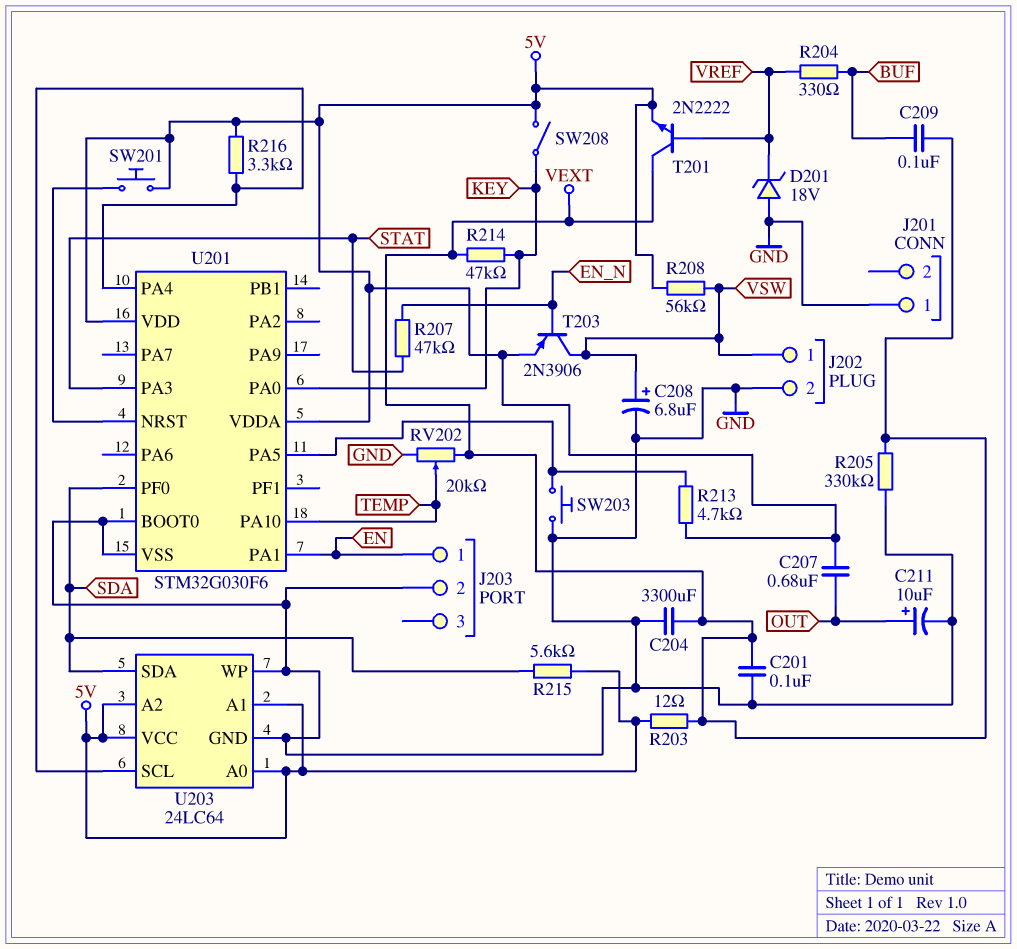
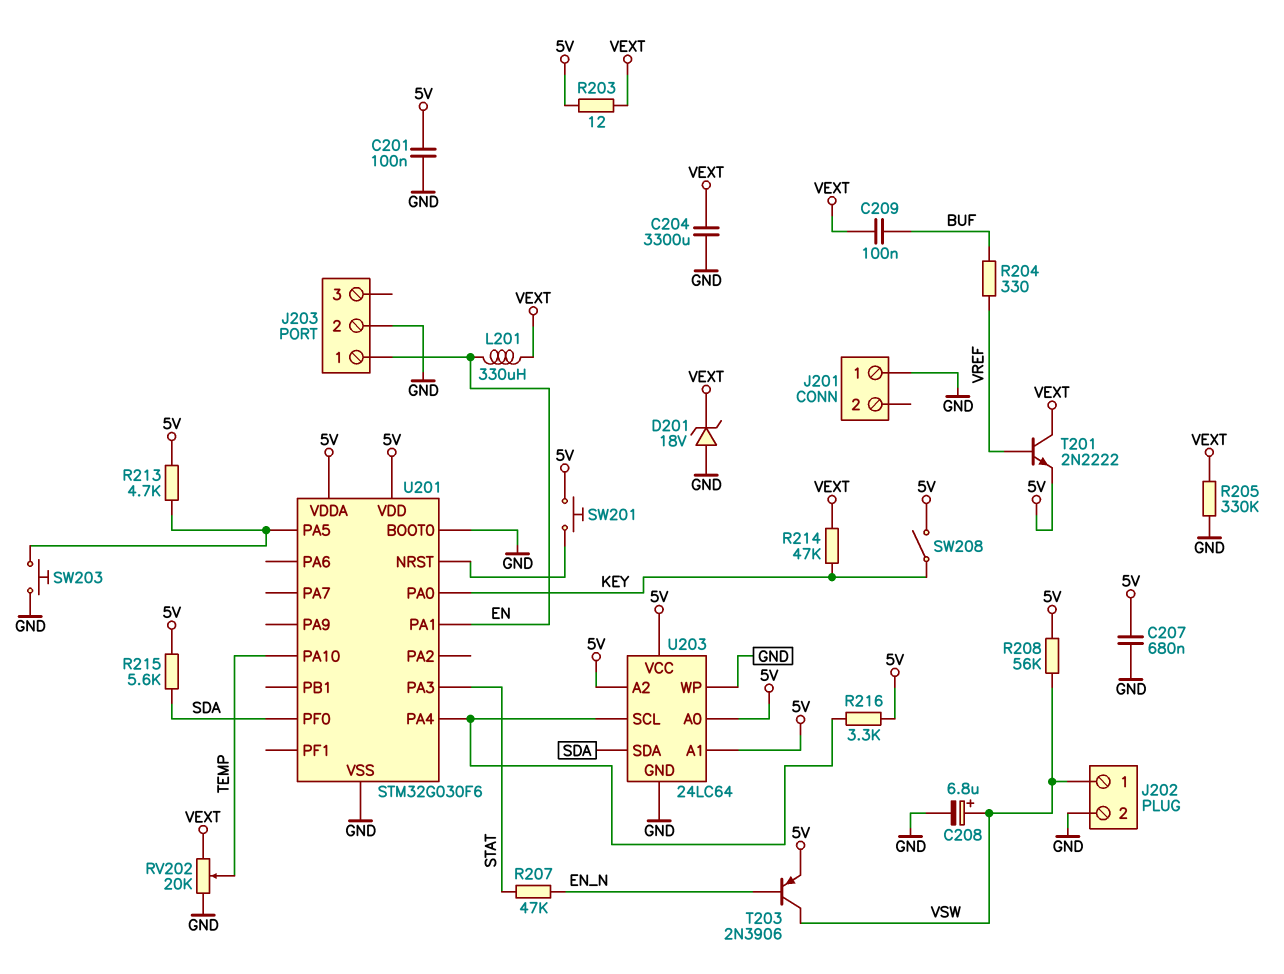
C201: 100nF (GND, VEXT) -> 100nF (5V, GND)
C207: 680nF (5V, OUT) -> 680nF (5V, GND)
C211: 10uF (plus OUT, minus GND) -> none
D201: zener 18V (A GND, K VREF) -> zener 18V (A GND, K VEXT)
L201: none -> 330uH (EN, VEXT)

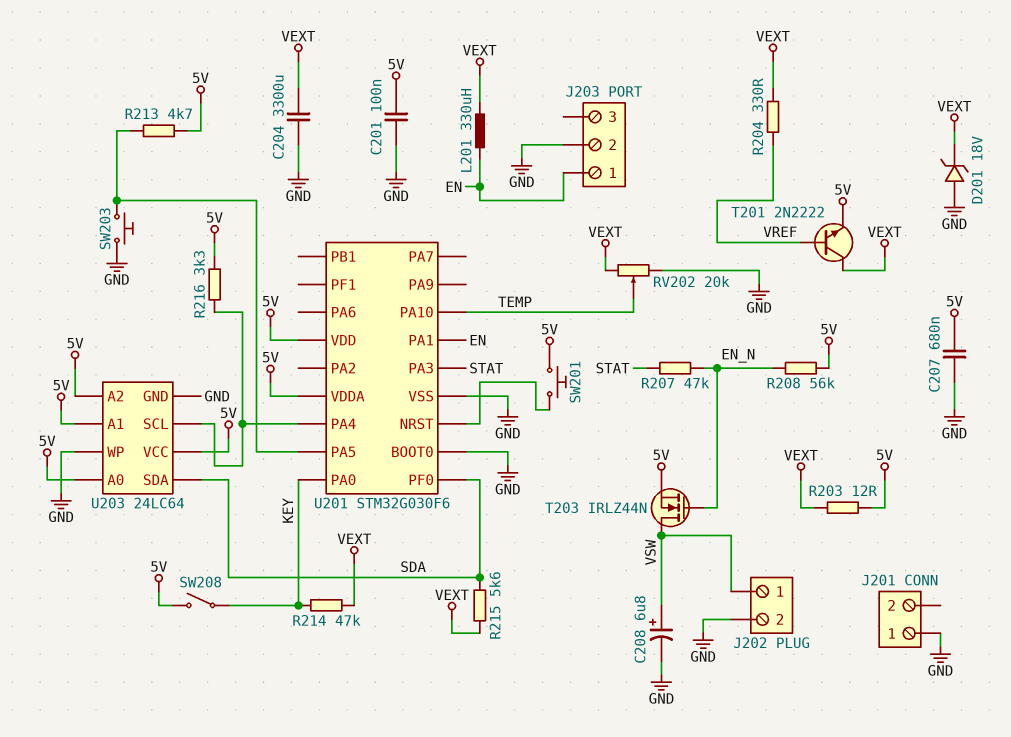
C209: 100nF (BUF, VEXT) -> none
R204: 330 (BUF, VREF) -> 330 (VEXT, VREF)
R205: 330k (GND, VEXT) -> none
R208: 56k (5V, VSW) -> 56k (5V, EN_N)
R215: 5.6k (5V, SDA) -> 5.6k (SDA, VEXT)
T203: PNP 2N3906 (B EN_N, C VSW, E 5V) -> NMOS IRLZ44N (G EN_N, D VSW, S 5V)

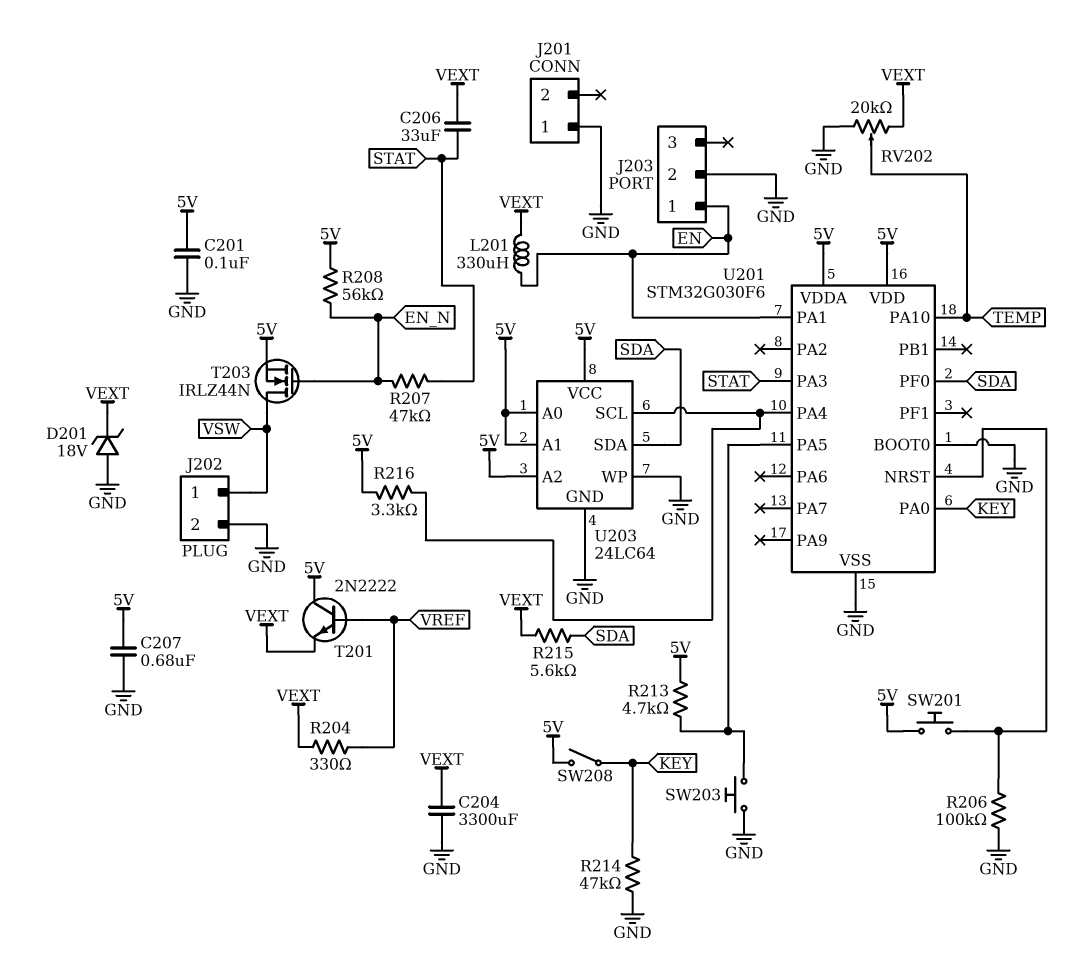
C206: none -> 33uF (STAT, VEXT)
C208: 6.8uF (plus VSW, minus GND) -> none
R203: 12 (5V, VEXT) -> none
R206: none -> 100k (GND, U201/NRST)
R214: 47k (KEY, VEXT) -> 47k (GND, KEY)
T201: NPN 2N2222 (B VREF, C VEXT, E 5V) -> NPN 2N2222 (B VREF, C 5V, E VEXT)

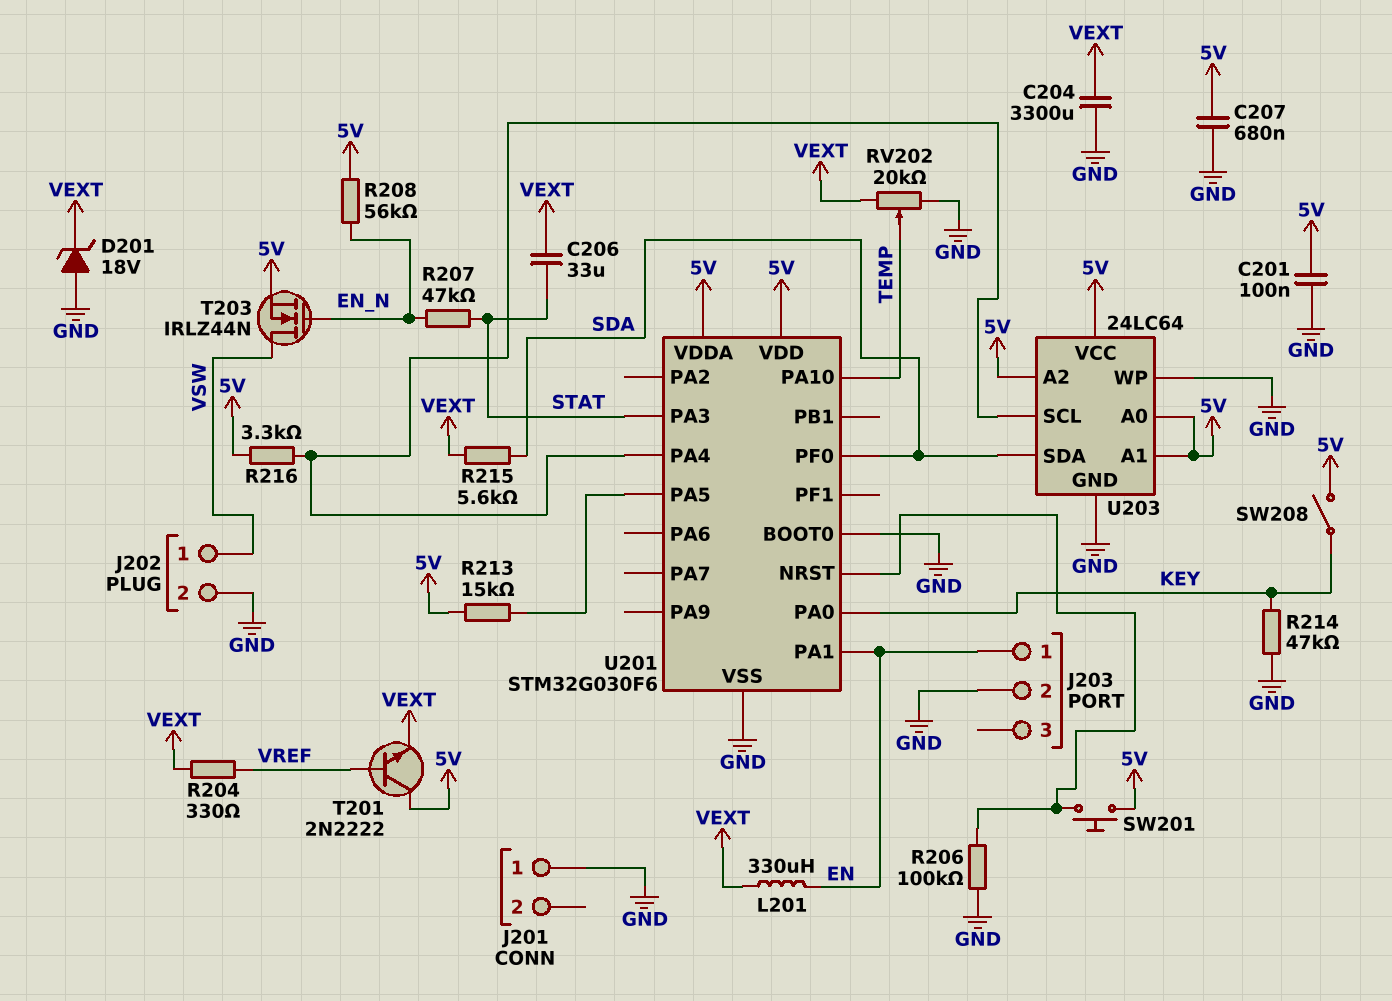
R213: 4.7k (5V, U201/PA5) -> 15k (5V, U201/PA5)
SW203: button (GND, U201/PA5) -> none

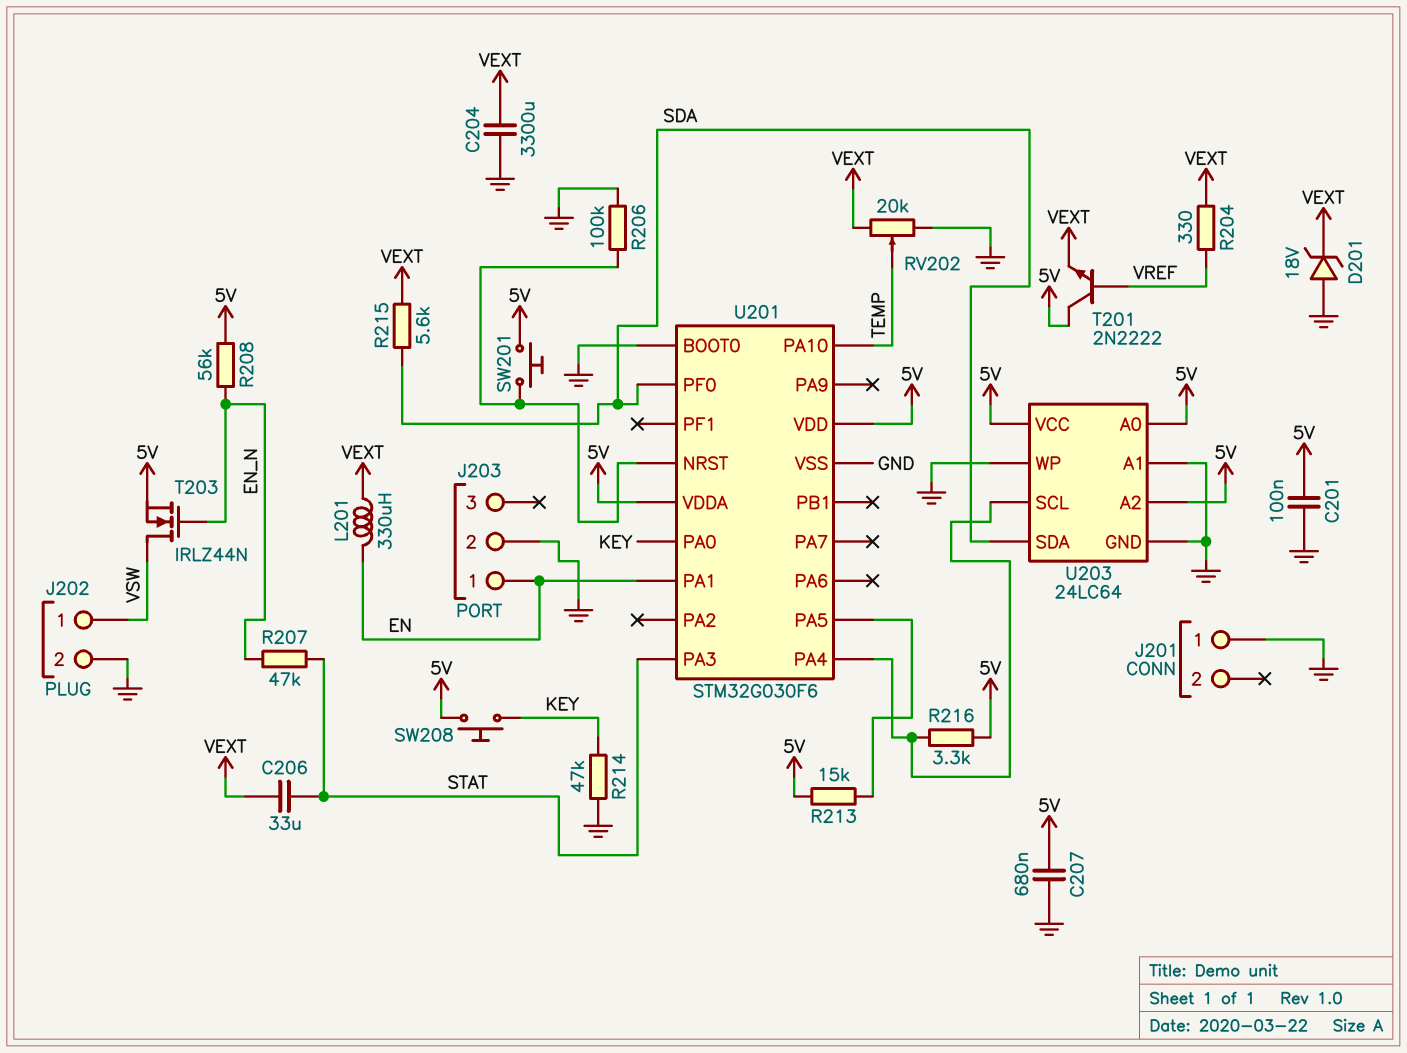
SW208: switch (5V, KEY) -> button (5V, KEY)
U203 pin A1: 5V -> GND

